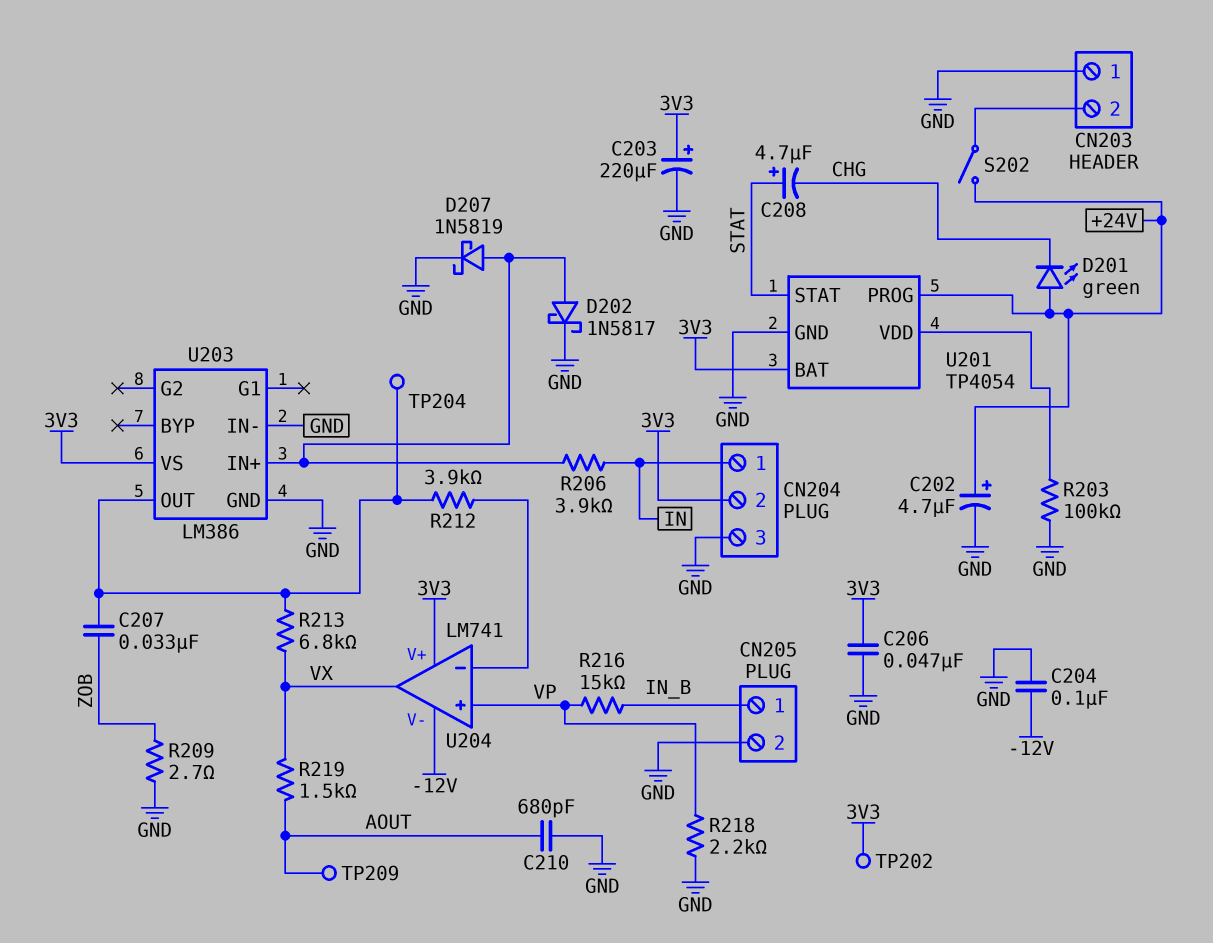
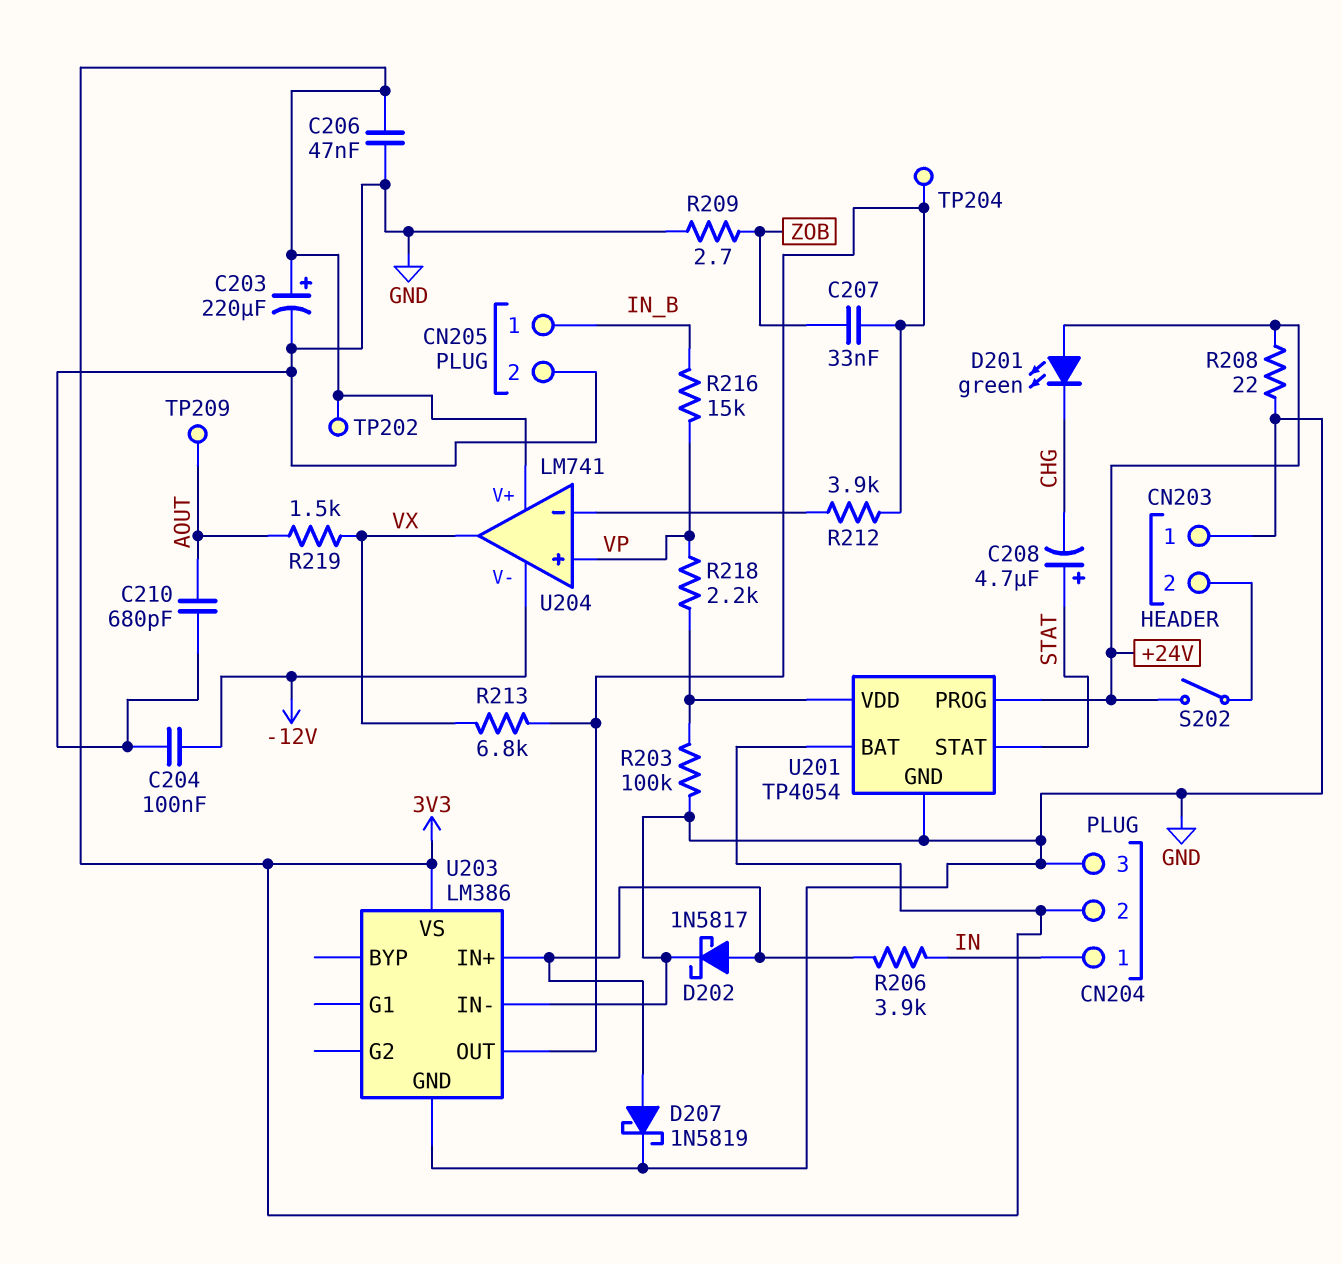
C202: 4.7uF (plus +24V, minus GND) -> none
R208: none -> 22 (+24V, GND)
R218: 2.2k (GND, VP) -> 2.2k (U201/VDD, VP)

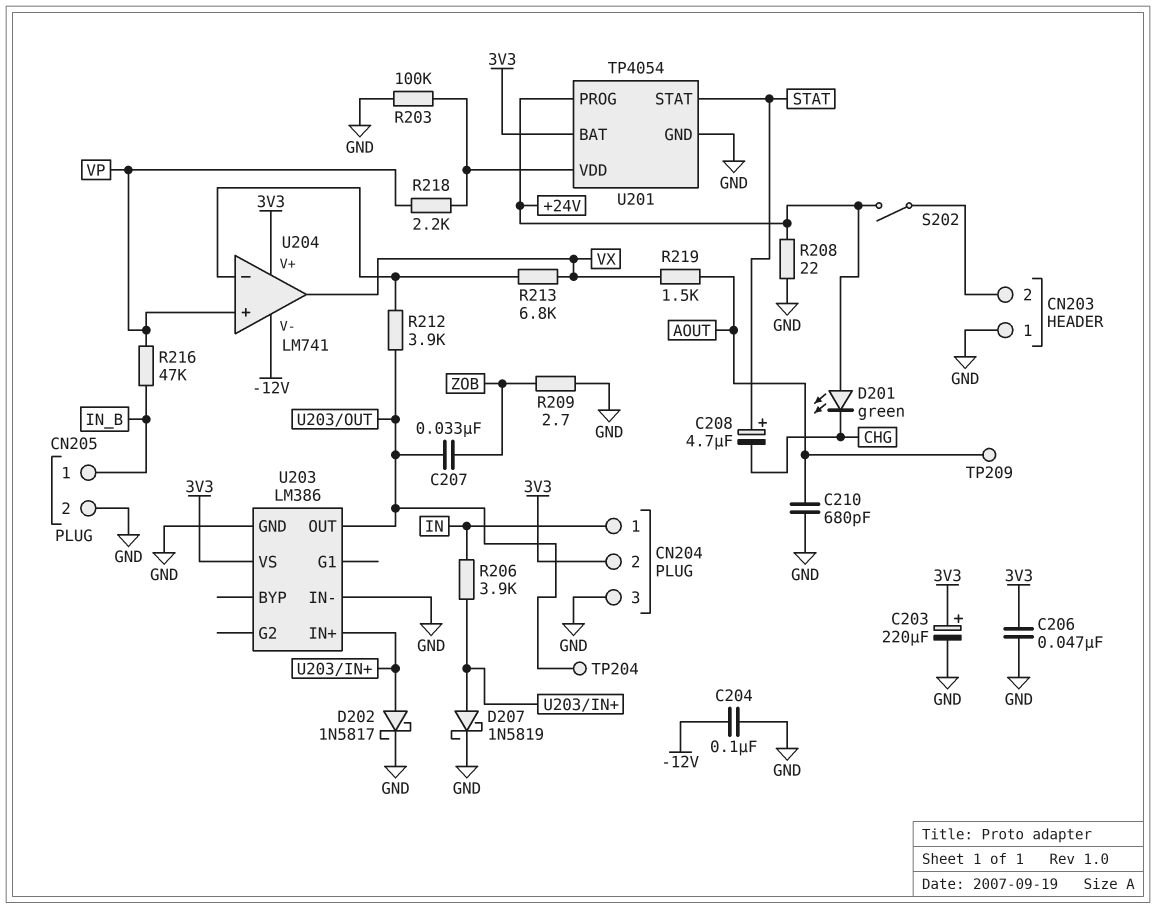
R213: 6.8k (U203/OUT, VX) -> 6.8k (U204/in-, VX)
R216: 15k (IN_B, VP) -> 47k (IN_B, VP)
TP202: test point (3V3) -> none

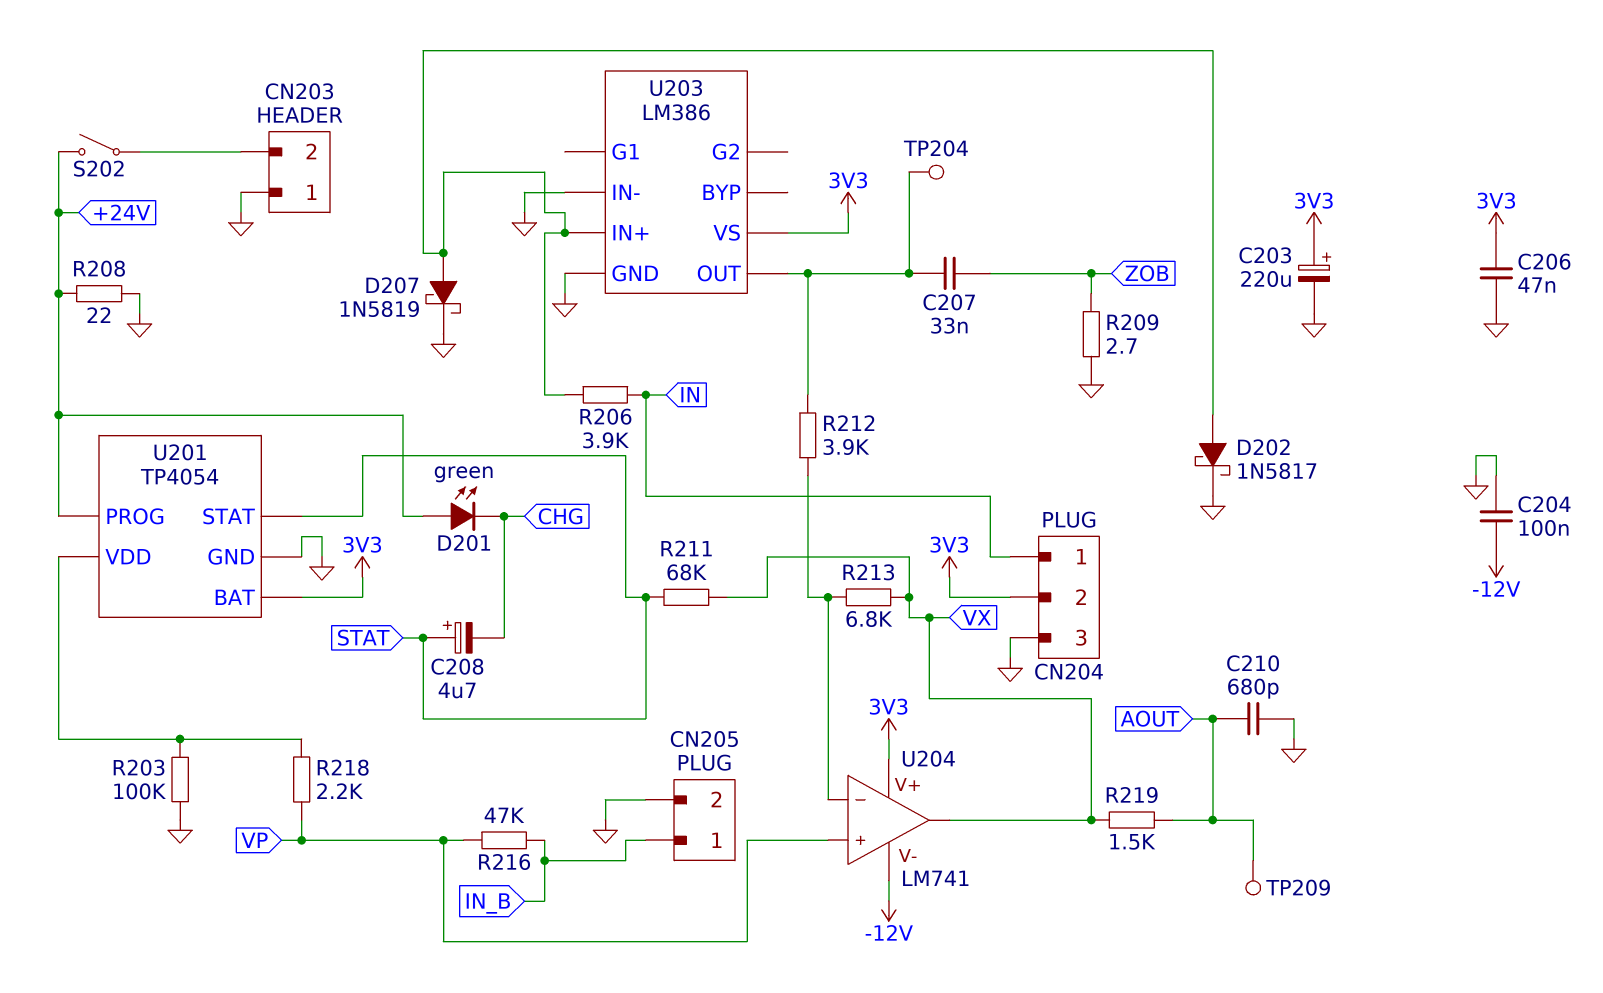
R211: none -> 68k (STAT, VX)

